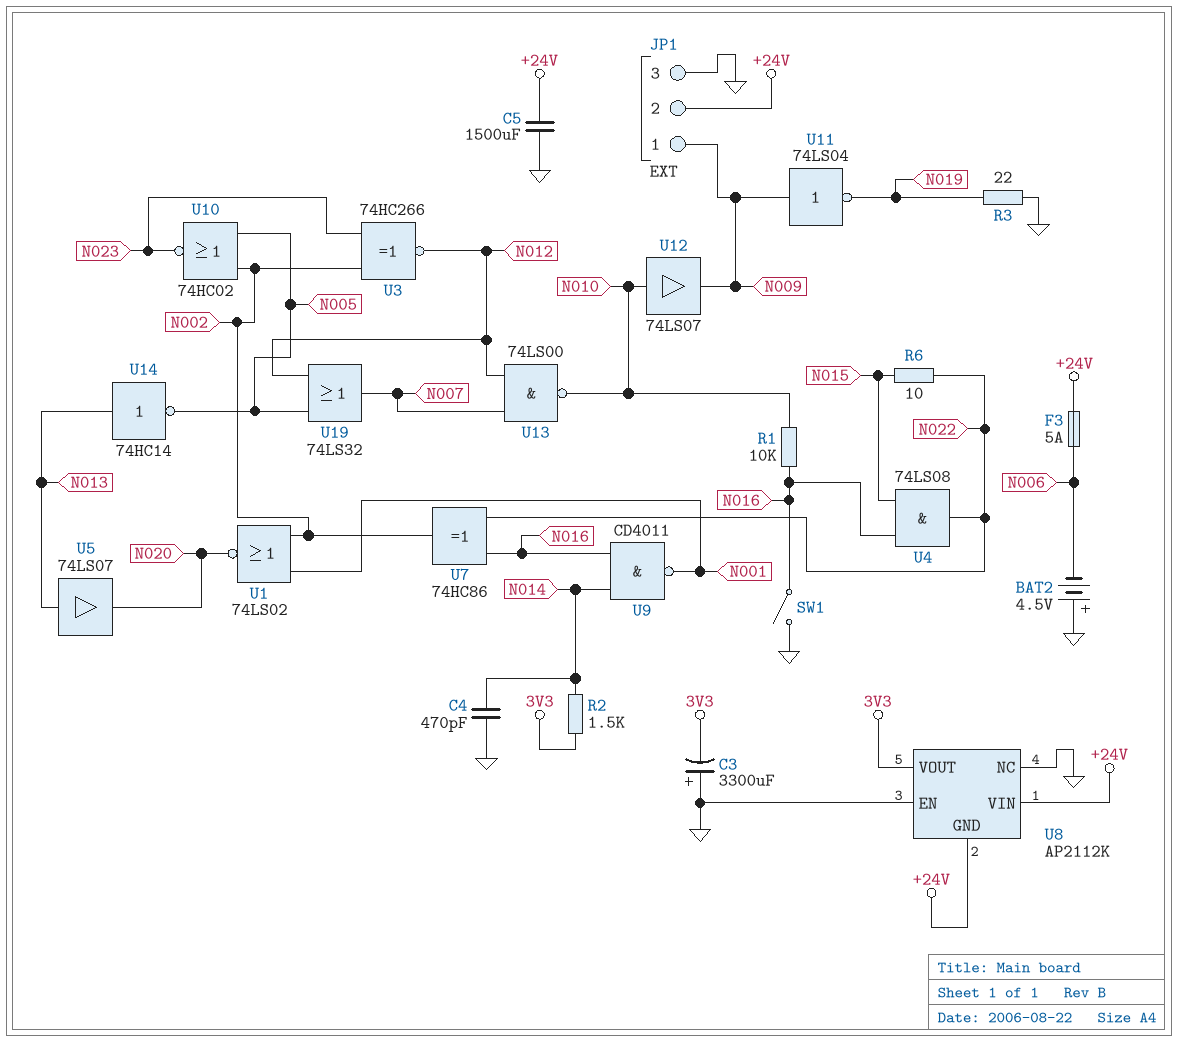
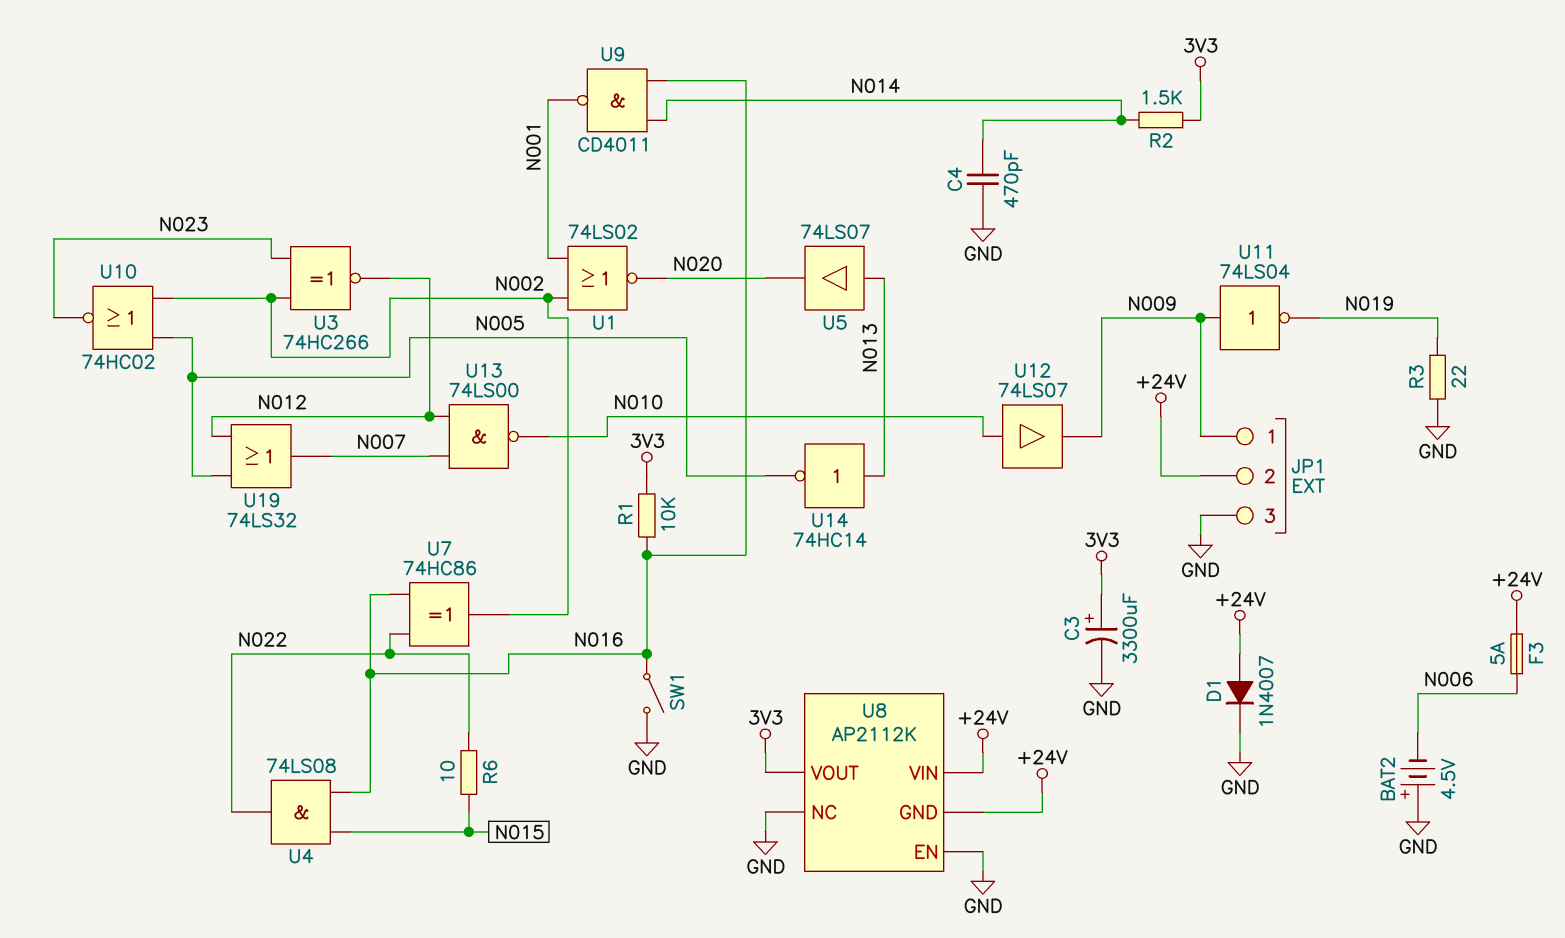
C3: 3300uF (plus GND, minus 3V3) -> 3300uF (plus 3V3, minus GND)
C5: 1500uF (+24V, GND) -> none
D1: none -> diode 1N4007 (A +24V, K GND)
R1: 10k (N010, N016) -> 10k (3V3, N016)

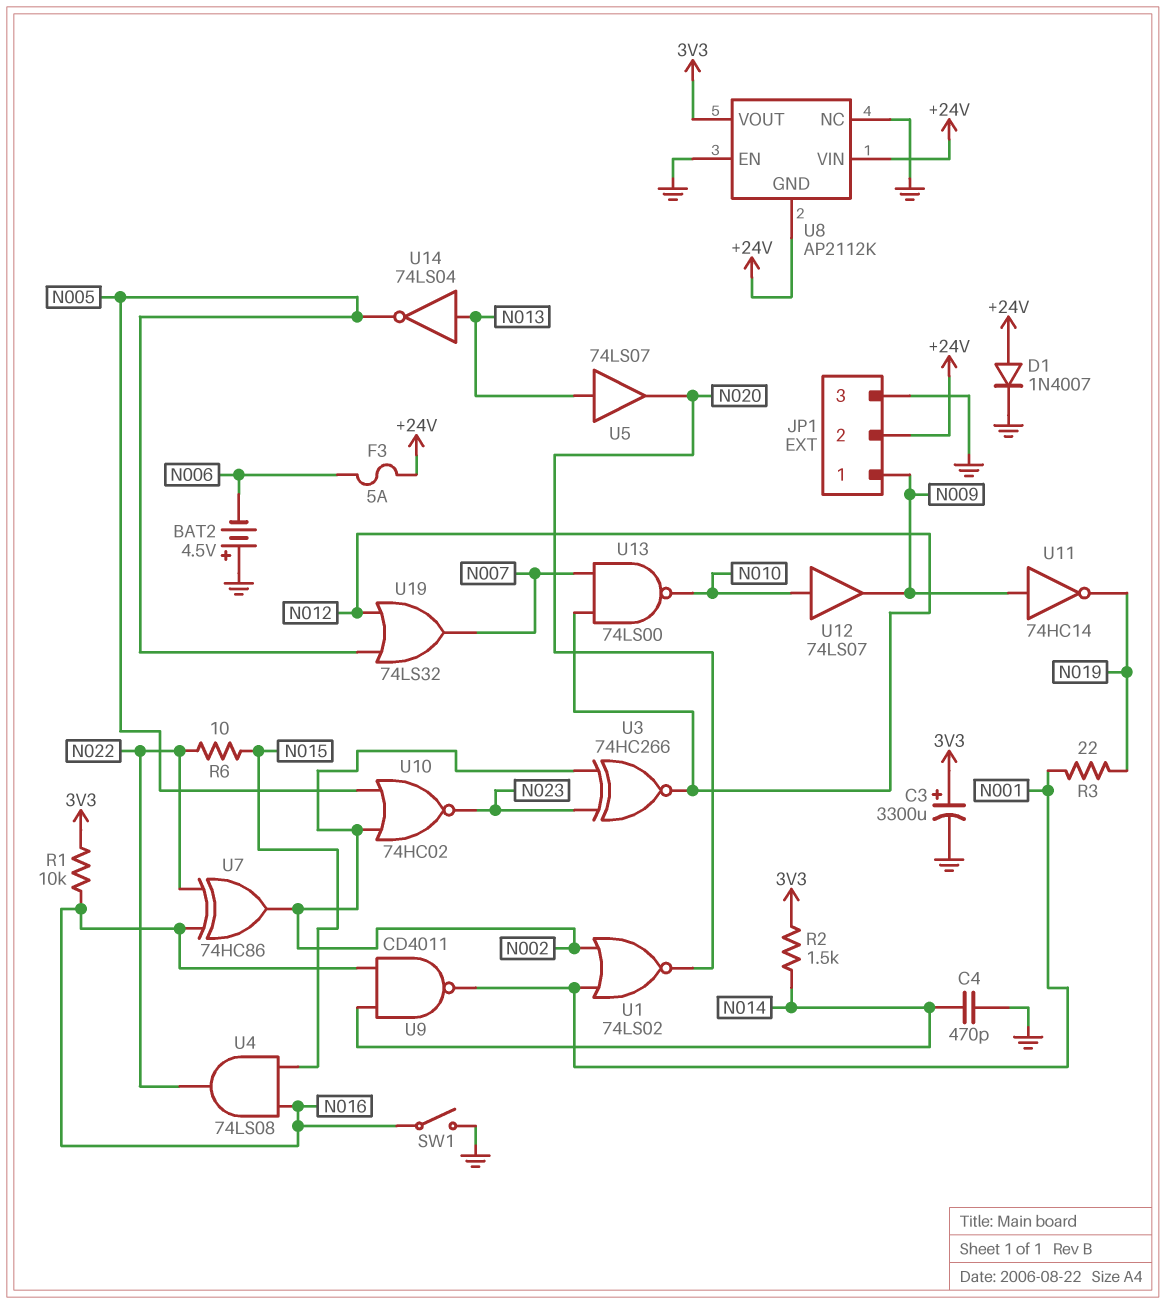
R3: 22 (GND, N019) -> 22 (N001, N019)
U11: NOT 74LS04 (in N009, out N019) -> NOT 74HC14 (in N009, out N019)
U14: NOT 74HC14 (in N013, out N005) -> NOT 74LS04 (in N013, out N005)

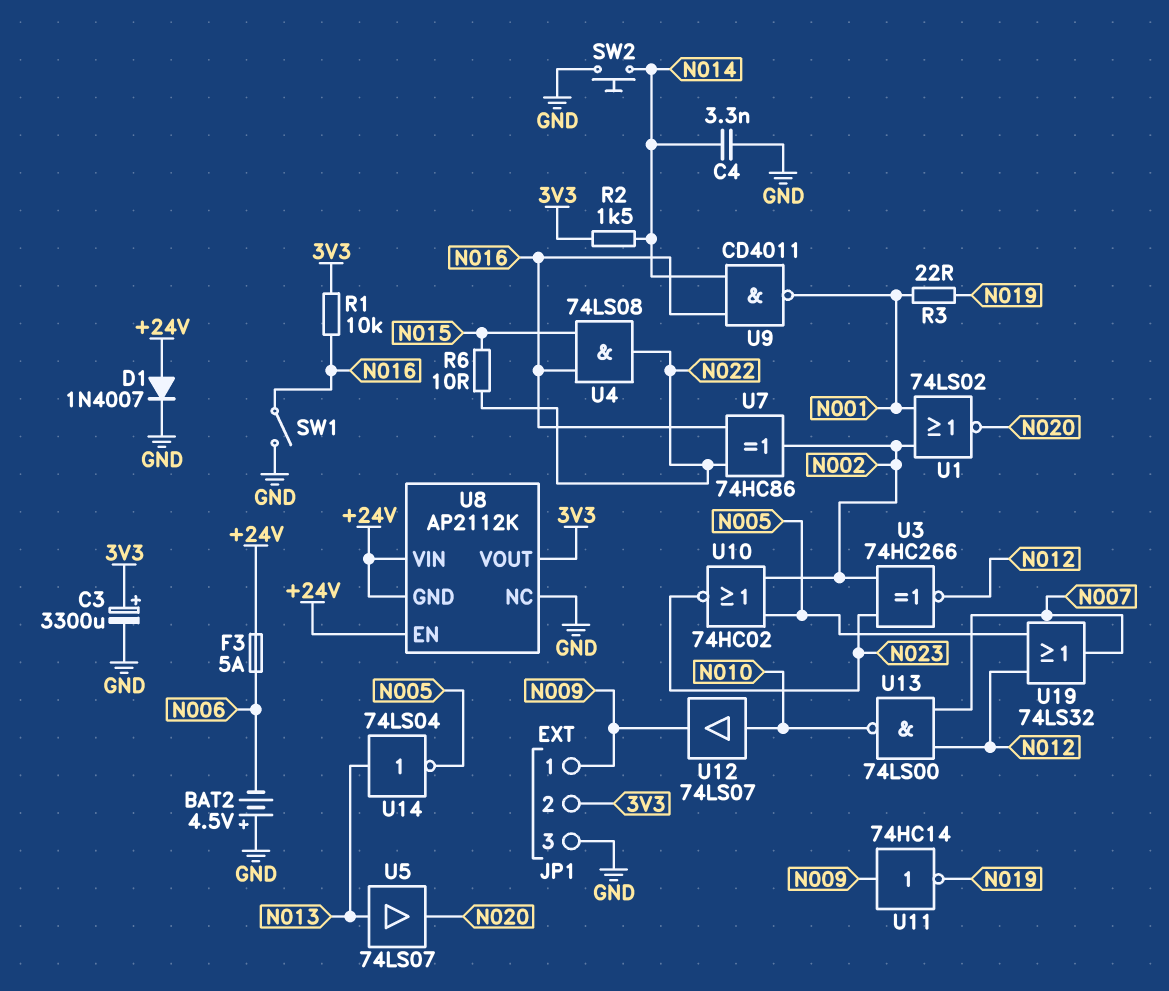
C4: 470pF (GND, N014) -> 3.3nF (GND, N014)
JP1 pin 2: +24V -> 3V3
SW2: none -> button (GND, N014)
U8 pin EN: GND -> +24V

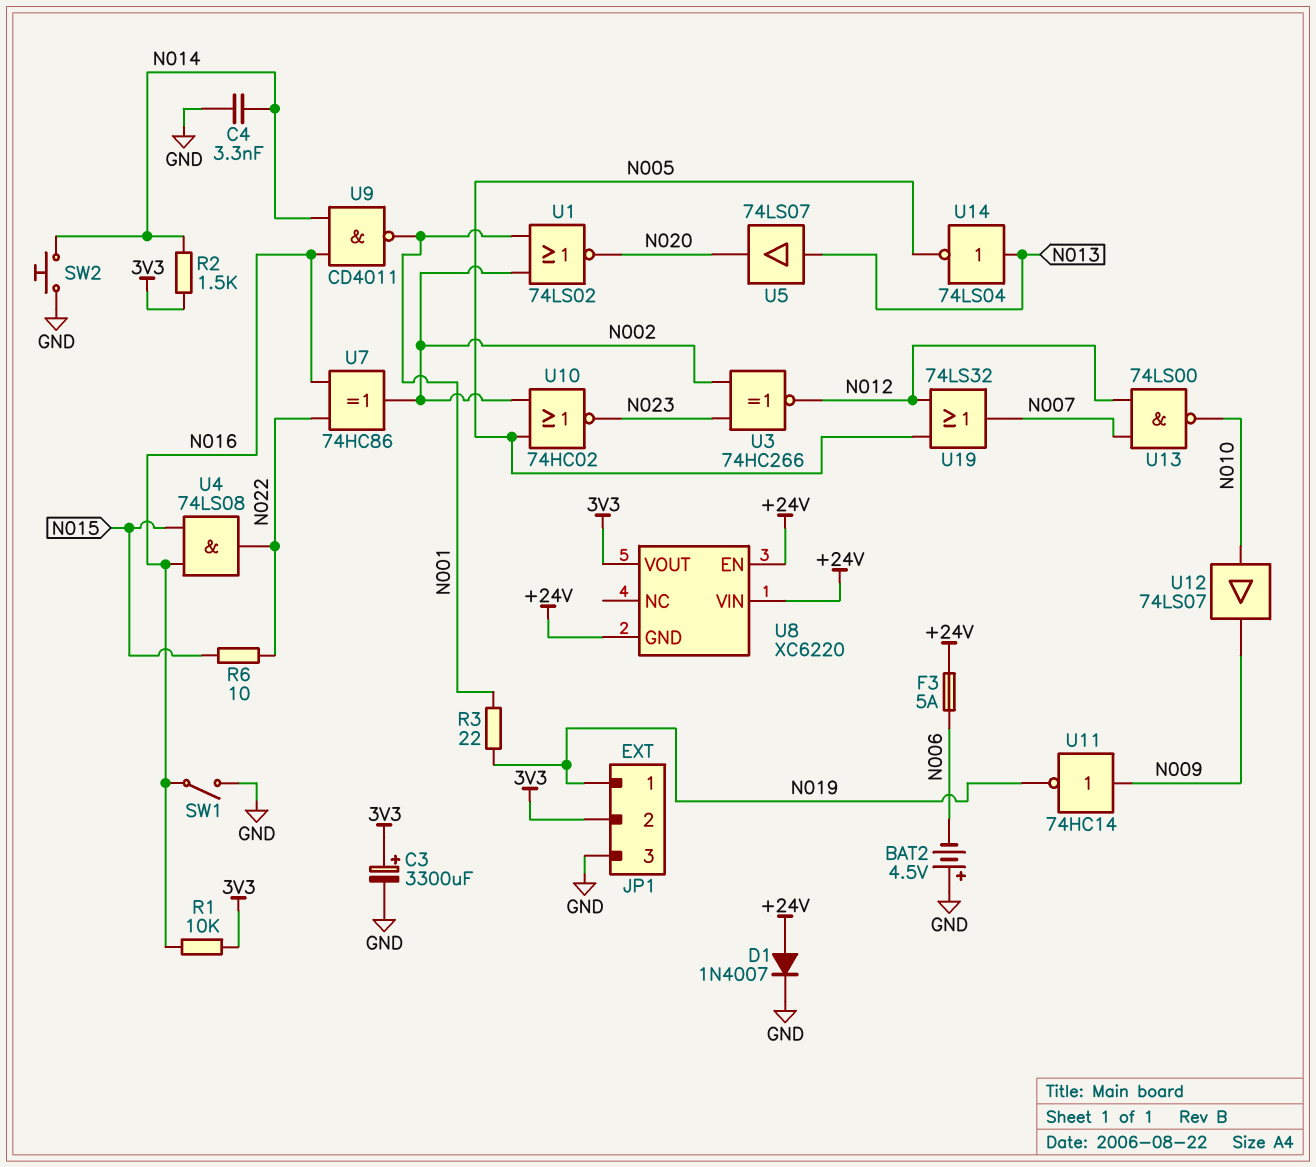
JP1 pin 1: N009 -> N019
U8: AP2112K -> XC6220
U8 pin NC: GND -> none

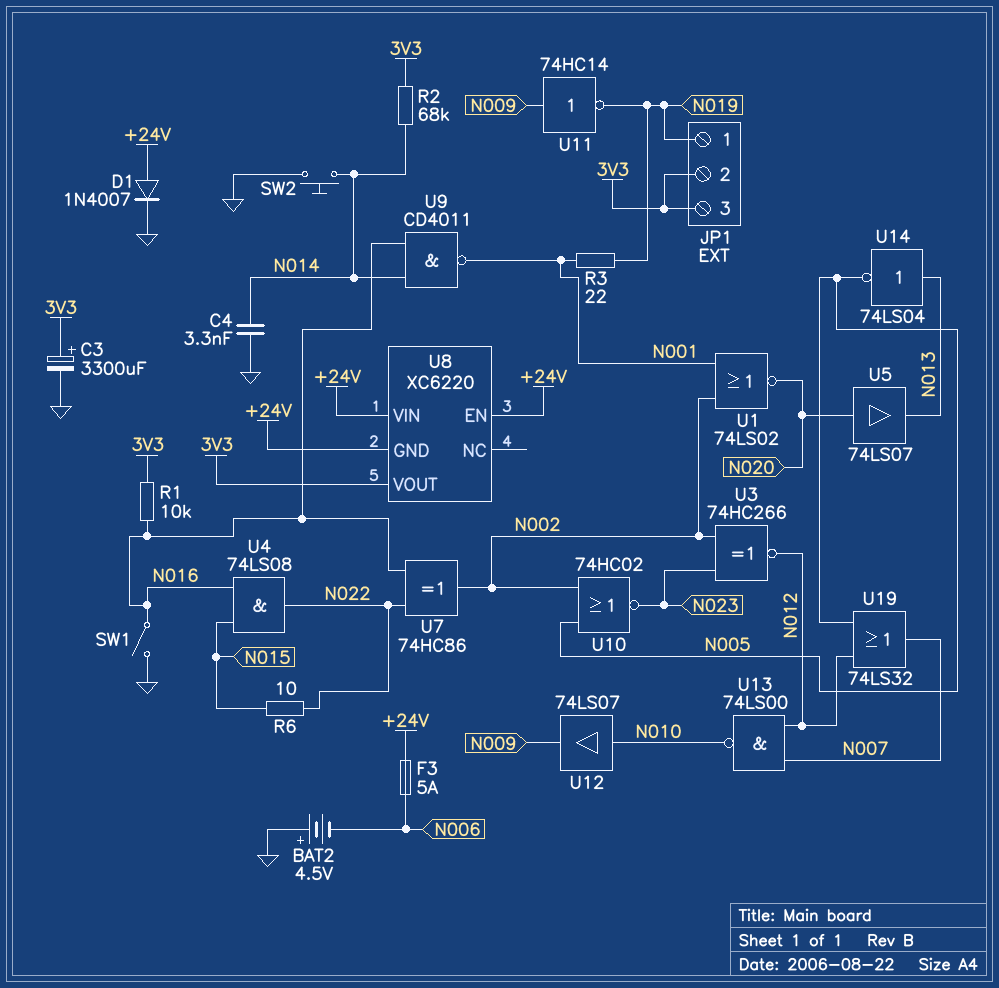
JP1 pin 3: GND -> 3V3
R2: 1.5k (3V3, N014) -> 68k (3V3, N014)
U5: buffer 74LS07 (in N013, out N020) -> buffer 74LS07 (in N020, out N013)

